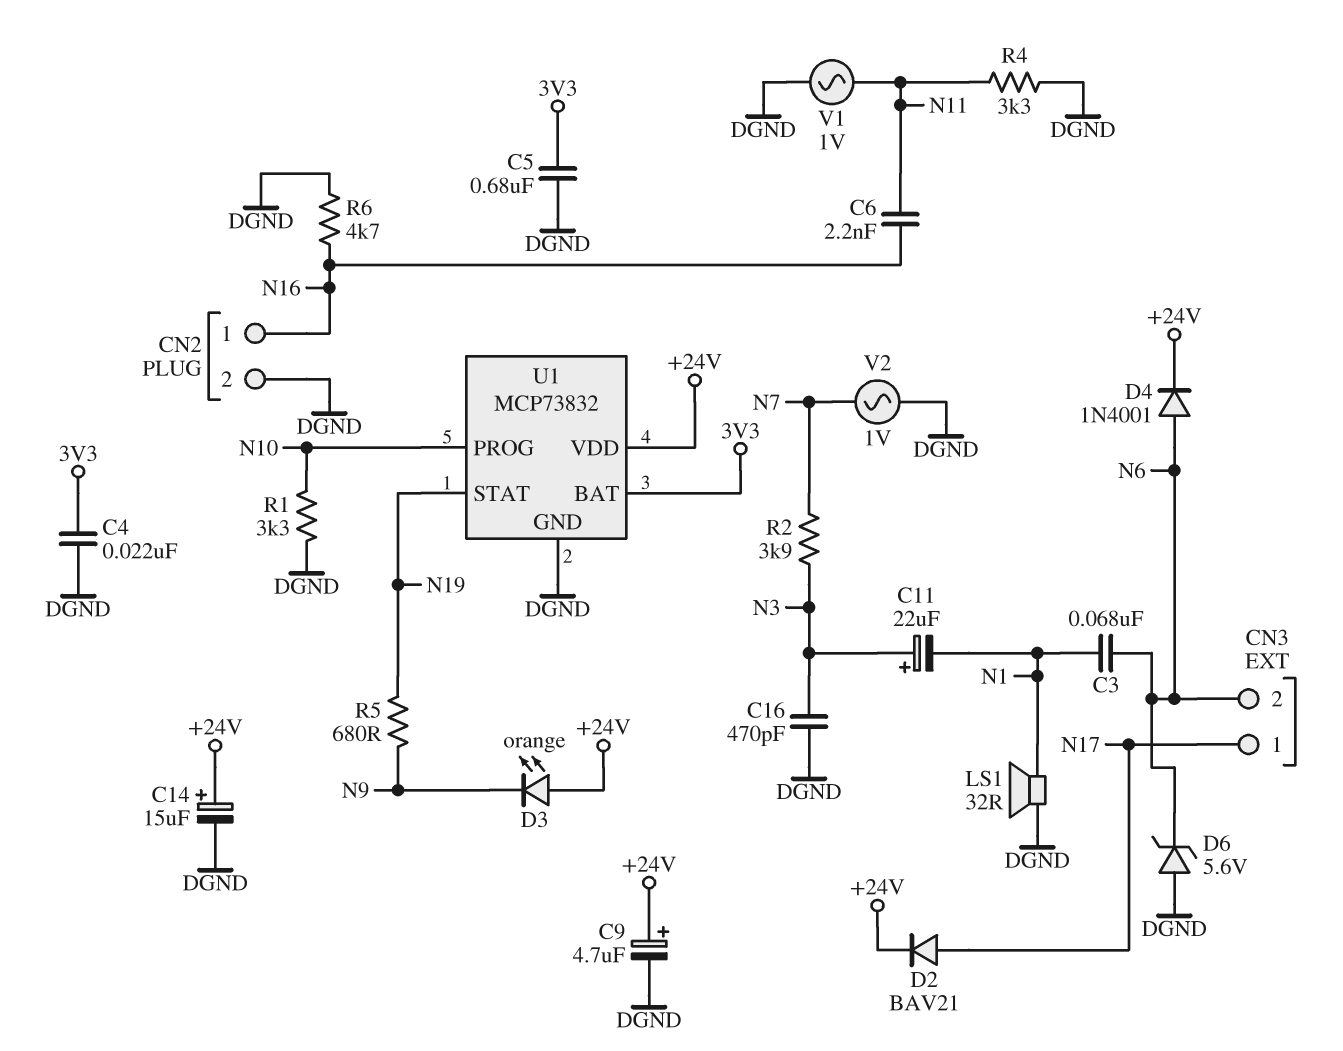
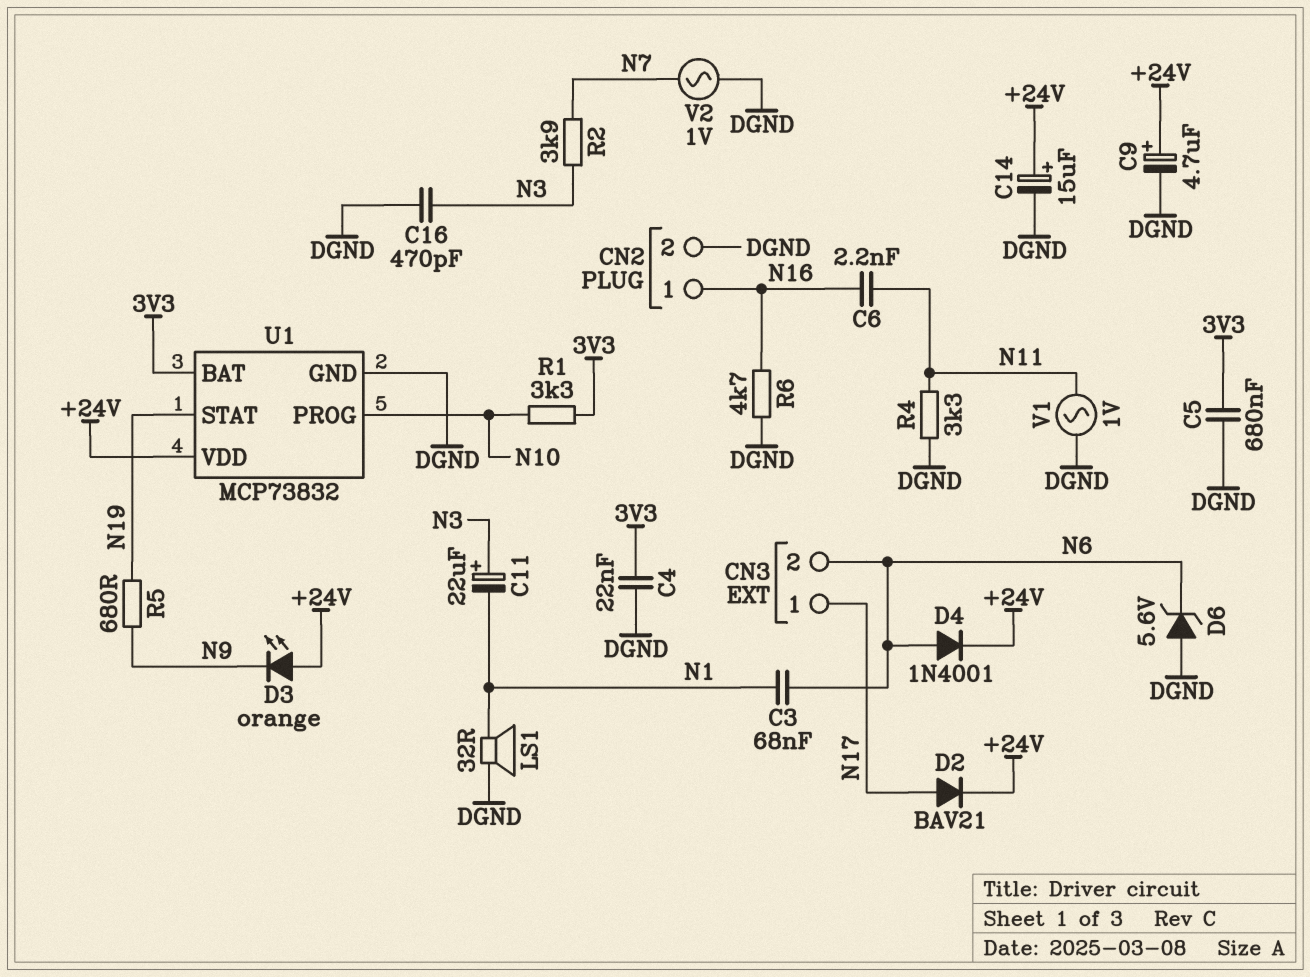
R1: 3.3k (DGND, N10) -> 3.3k (3V3, N10)

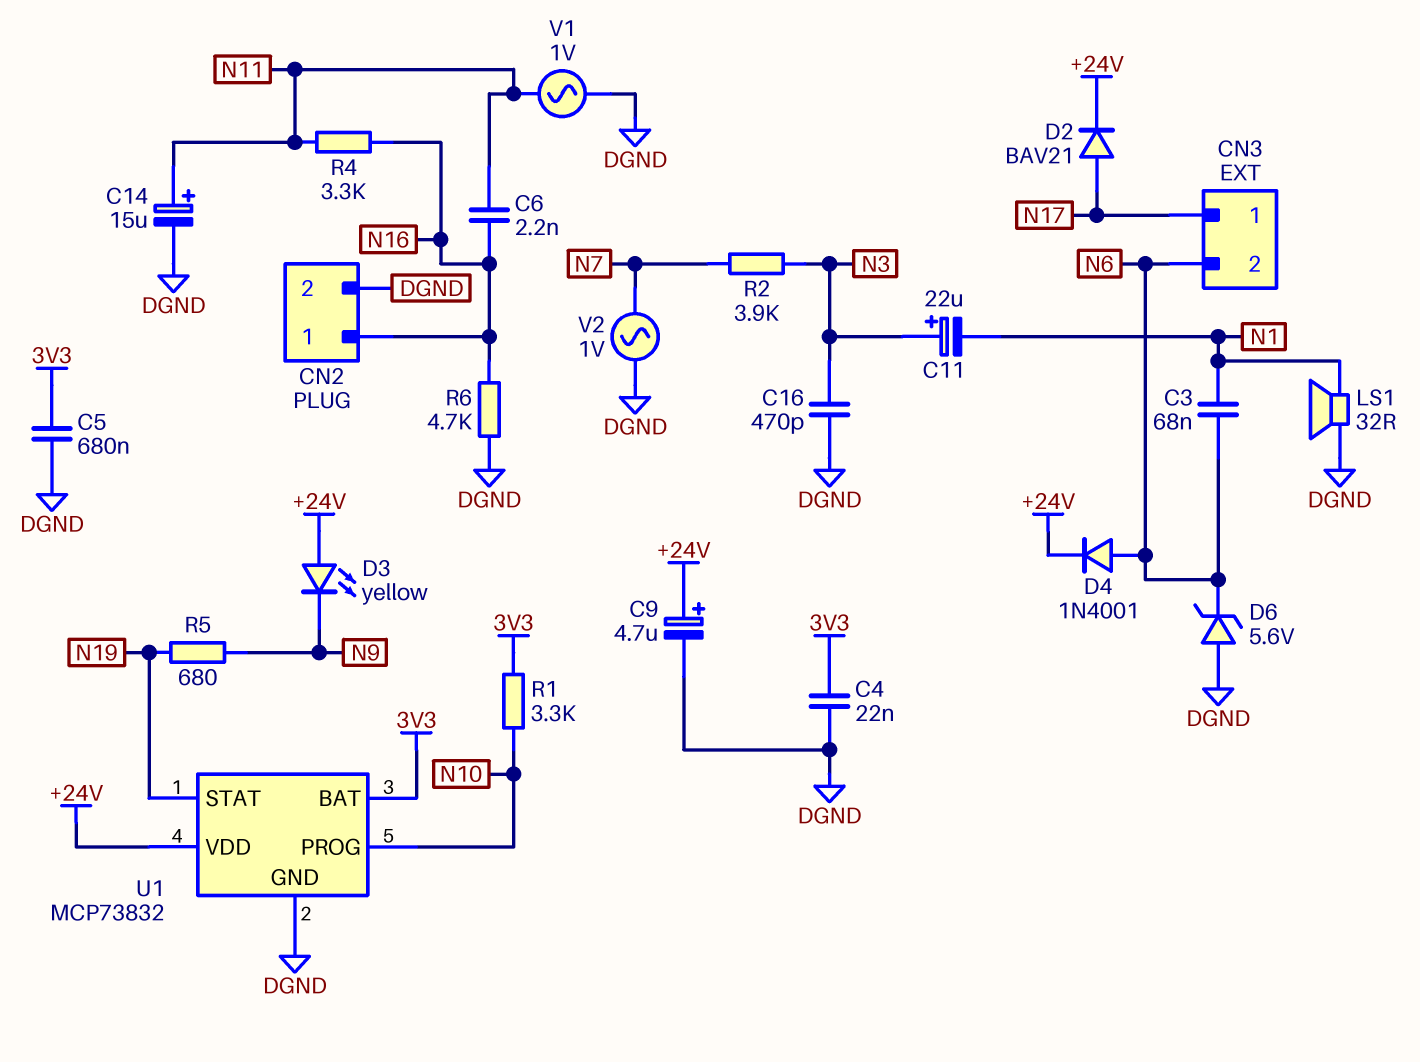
C14: 15uF (plus +24V, minus DGND) -> 15uF (plus N11, minus DGND)
D3: LED orange (A +24V, K N9) -> LED yellow (A +24V, K N9)
R4: 3.3k (DGND, N11) -> 3.3k (N11, N16)

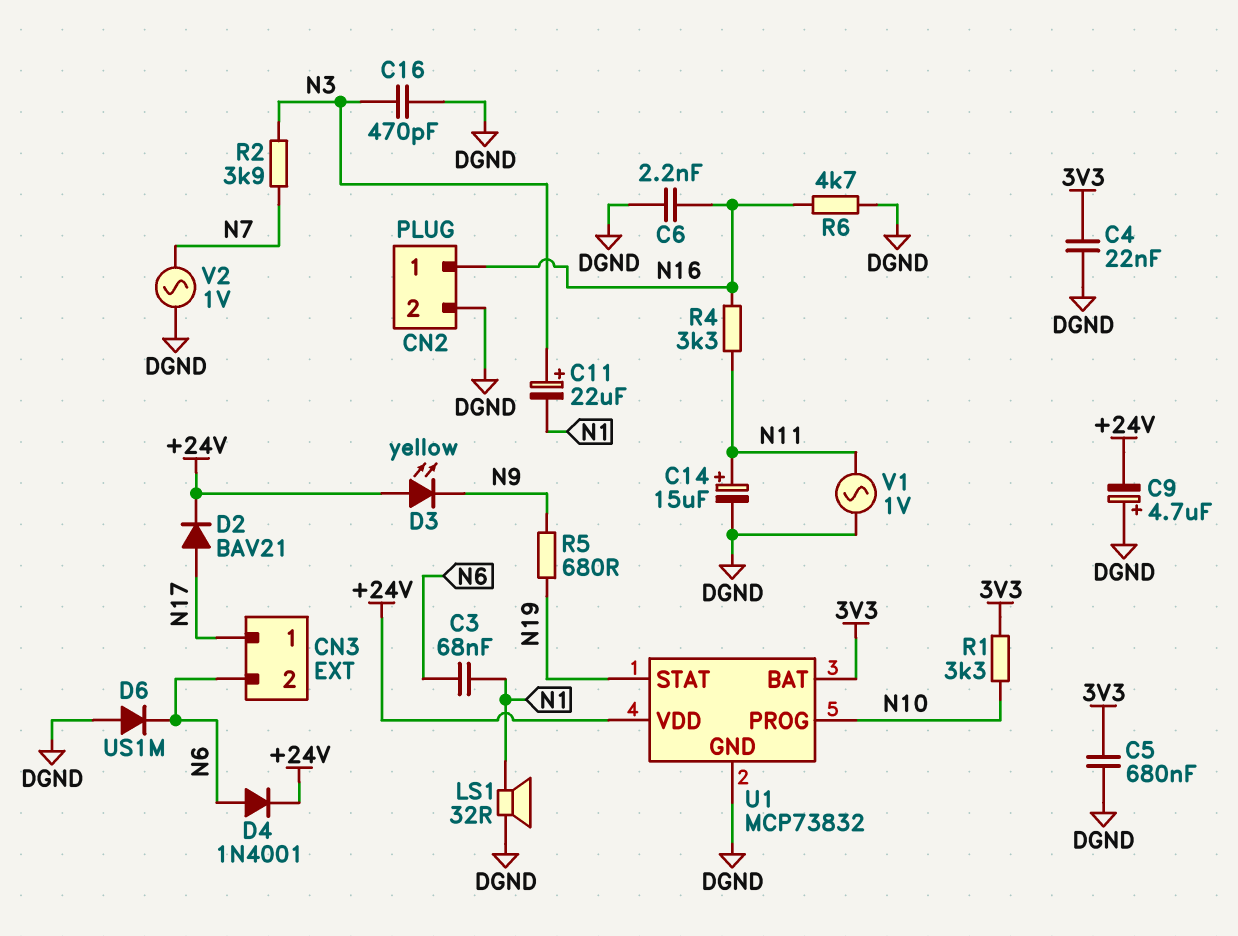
C6: 2.2nF (N11, N16) -> 2.2nF (DGND, N16)
C9: 4.7uF (plus +24V, minus DGND) -> 4.7uF (plus DGND, minus +24V)
D6: zener 5.6V (A DGND, K N6) -> diode US1M (A DGND, K N6)

